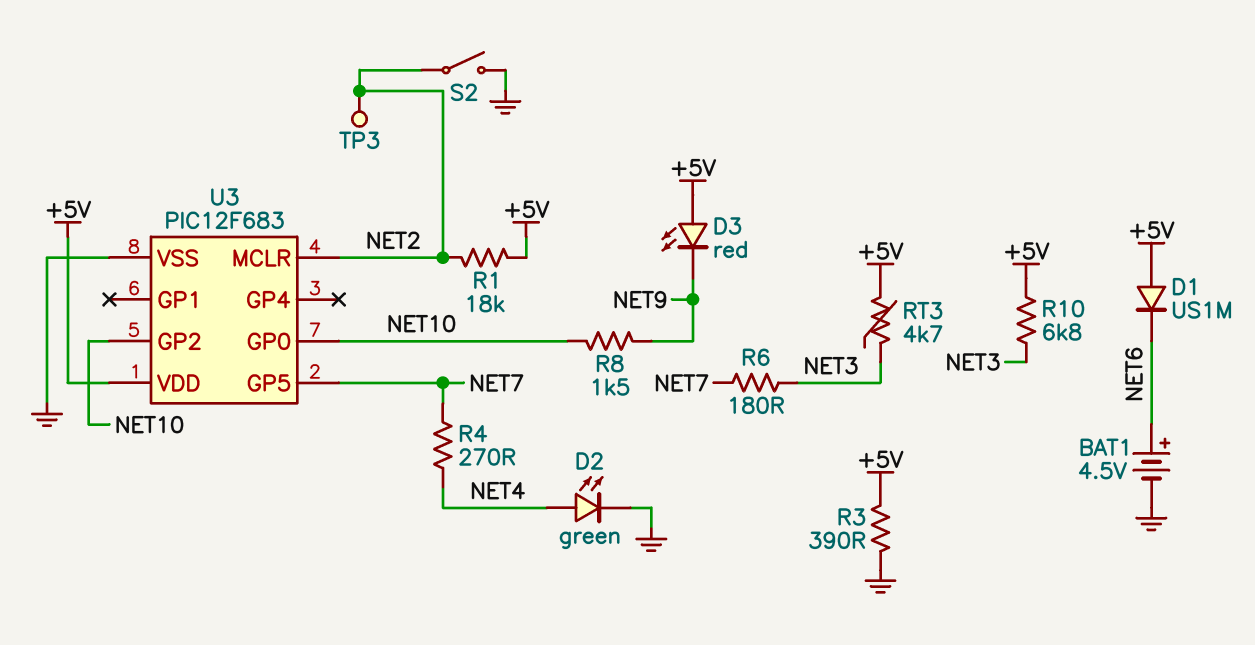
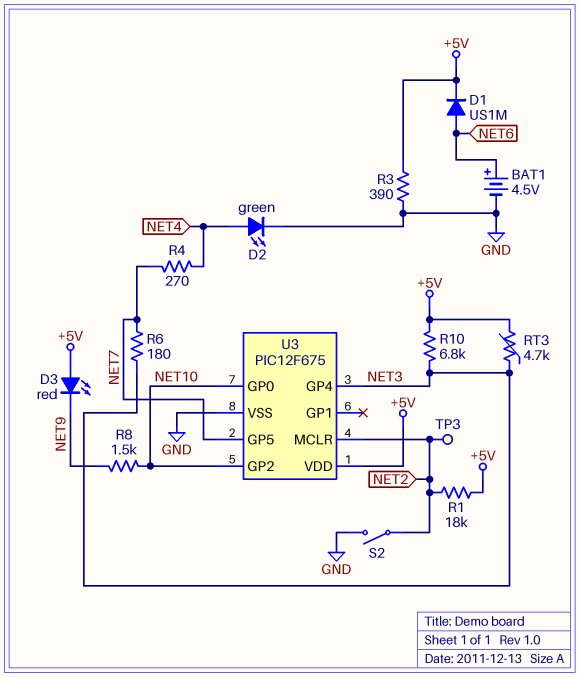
D1: diode US1M (A +5V, K NET6) -> diode US1M (A NET6, K +5V)
U3: PIC12F683 -> PIC12F675
U3 pin GP4: none -> NET3

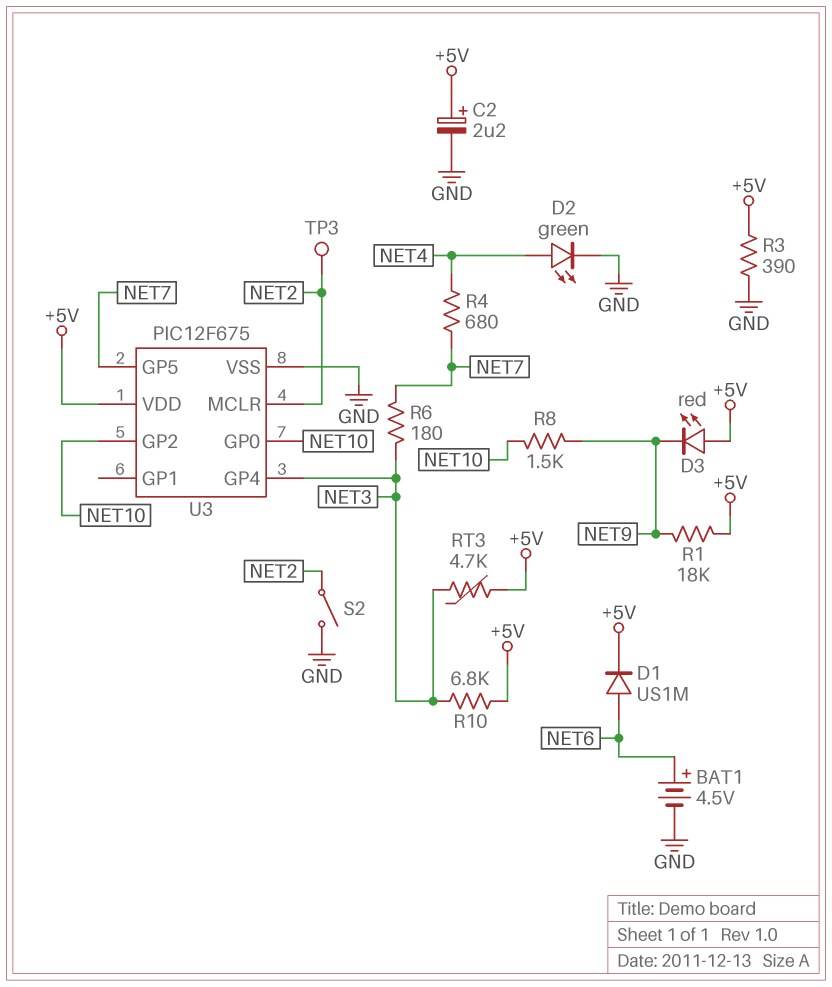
C2: none -> 2.2uF (plus +5V, minus GND)
R1: 18k (+5V, NET2) -> 18k (+5V, NET9)
R4: 270 (NET4, NET7) -> 680 (NET4, NET7)

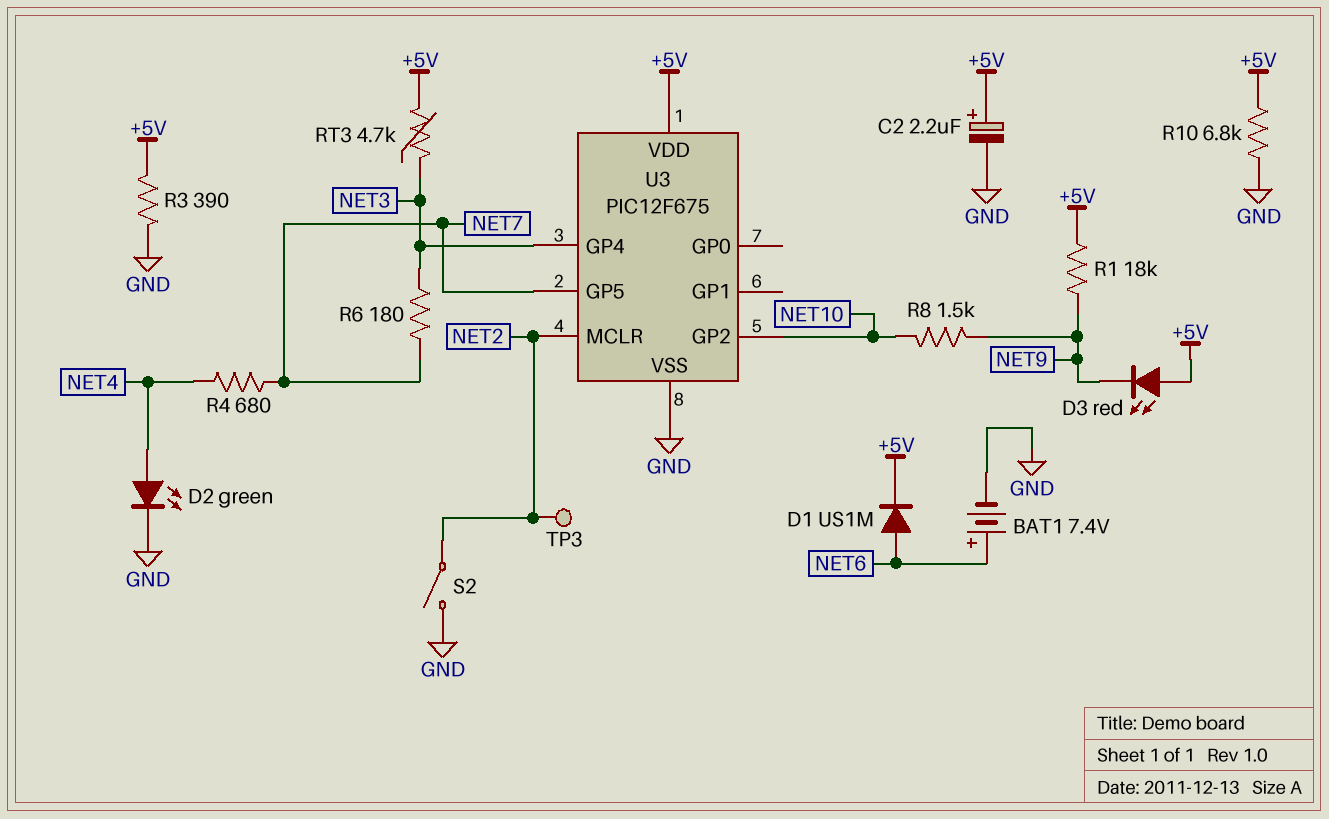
BAT1: 4.5V (plus NET6, minus GND) -> 7.4V (plus NET6, minus GND)
R10: 6.8k (+5V, NET3) -> 6.8k (+5V, GND)
U3 pin GP0: NET10 -> none

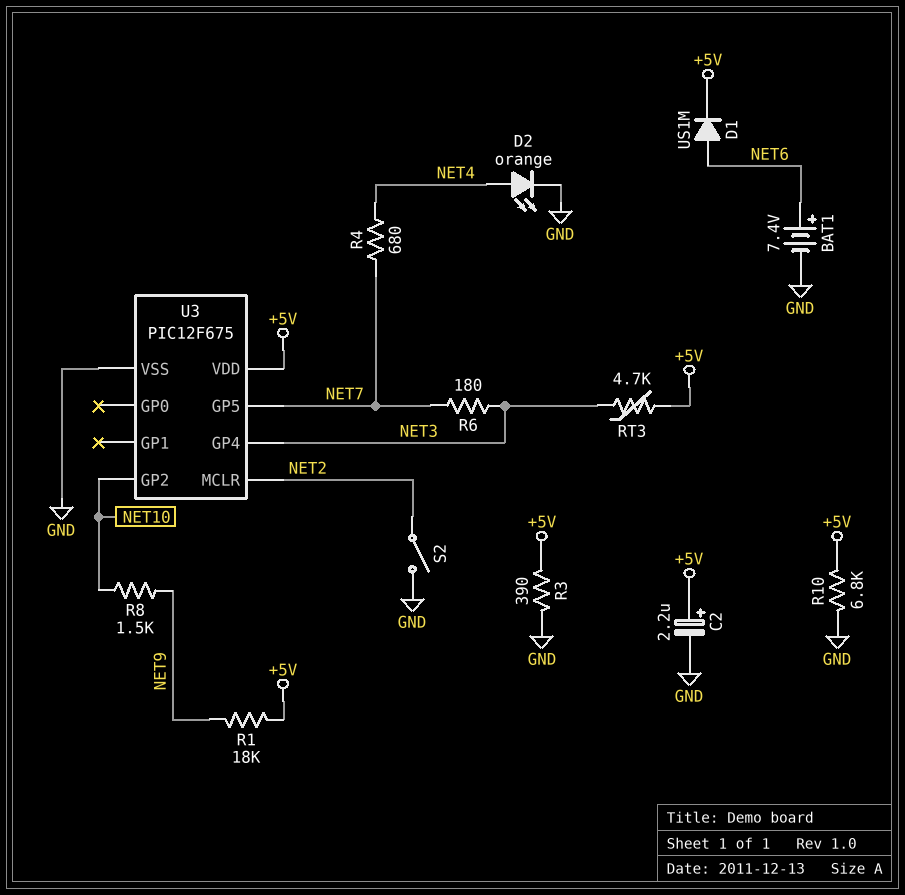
D2: LED green (A NET4, K GND) -> LED orange (A NET4, K GND)
D3: LED red (A +5V, K NET9) -> none
TP3: test point (NET2) -> none

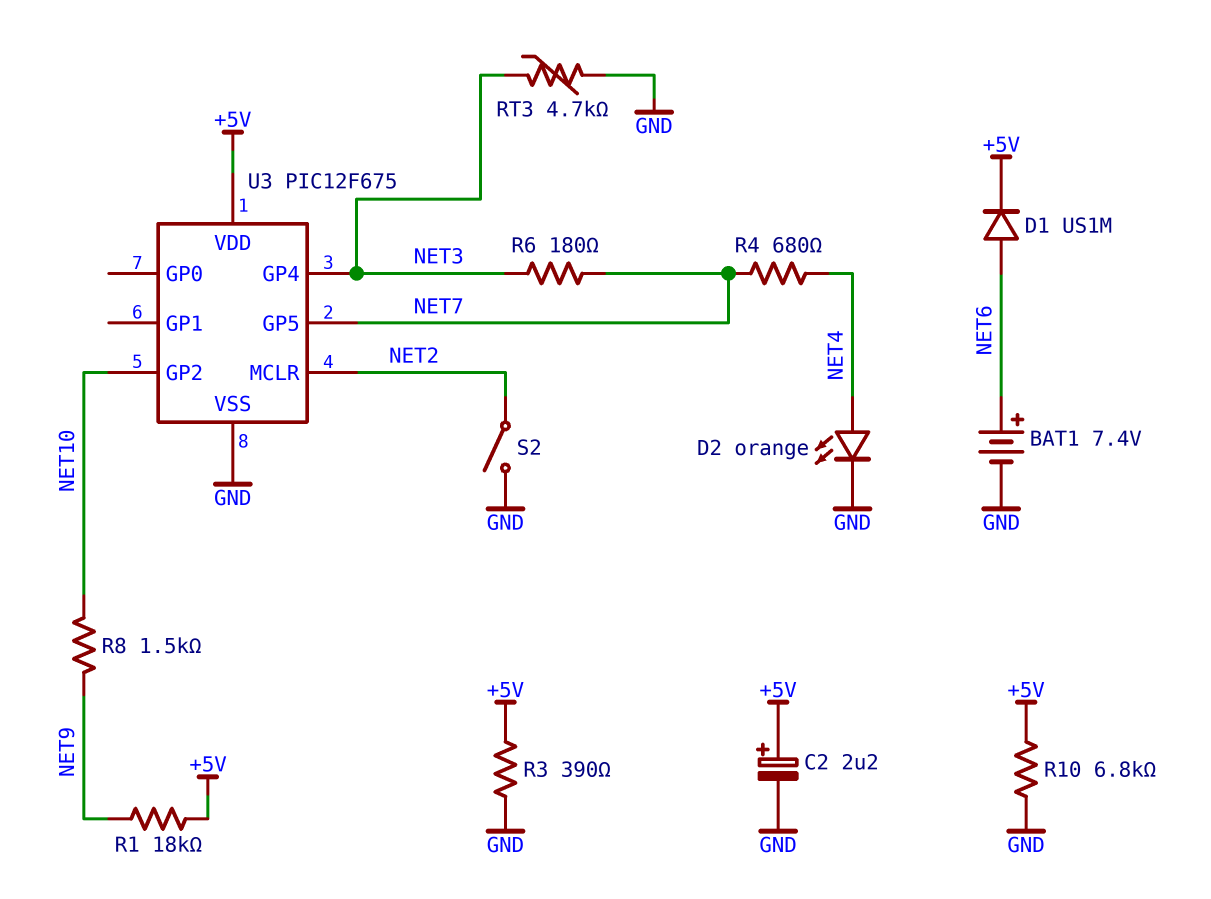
RT3: 4.7k (+5V, NET3) -> 4.7k (GND, NET3)

